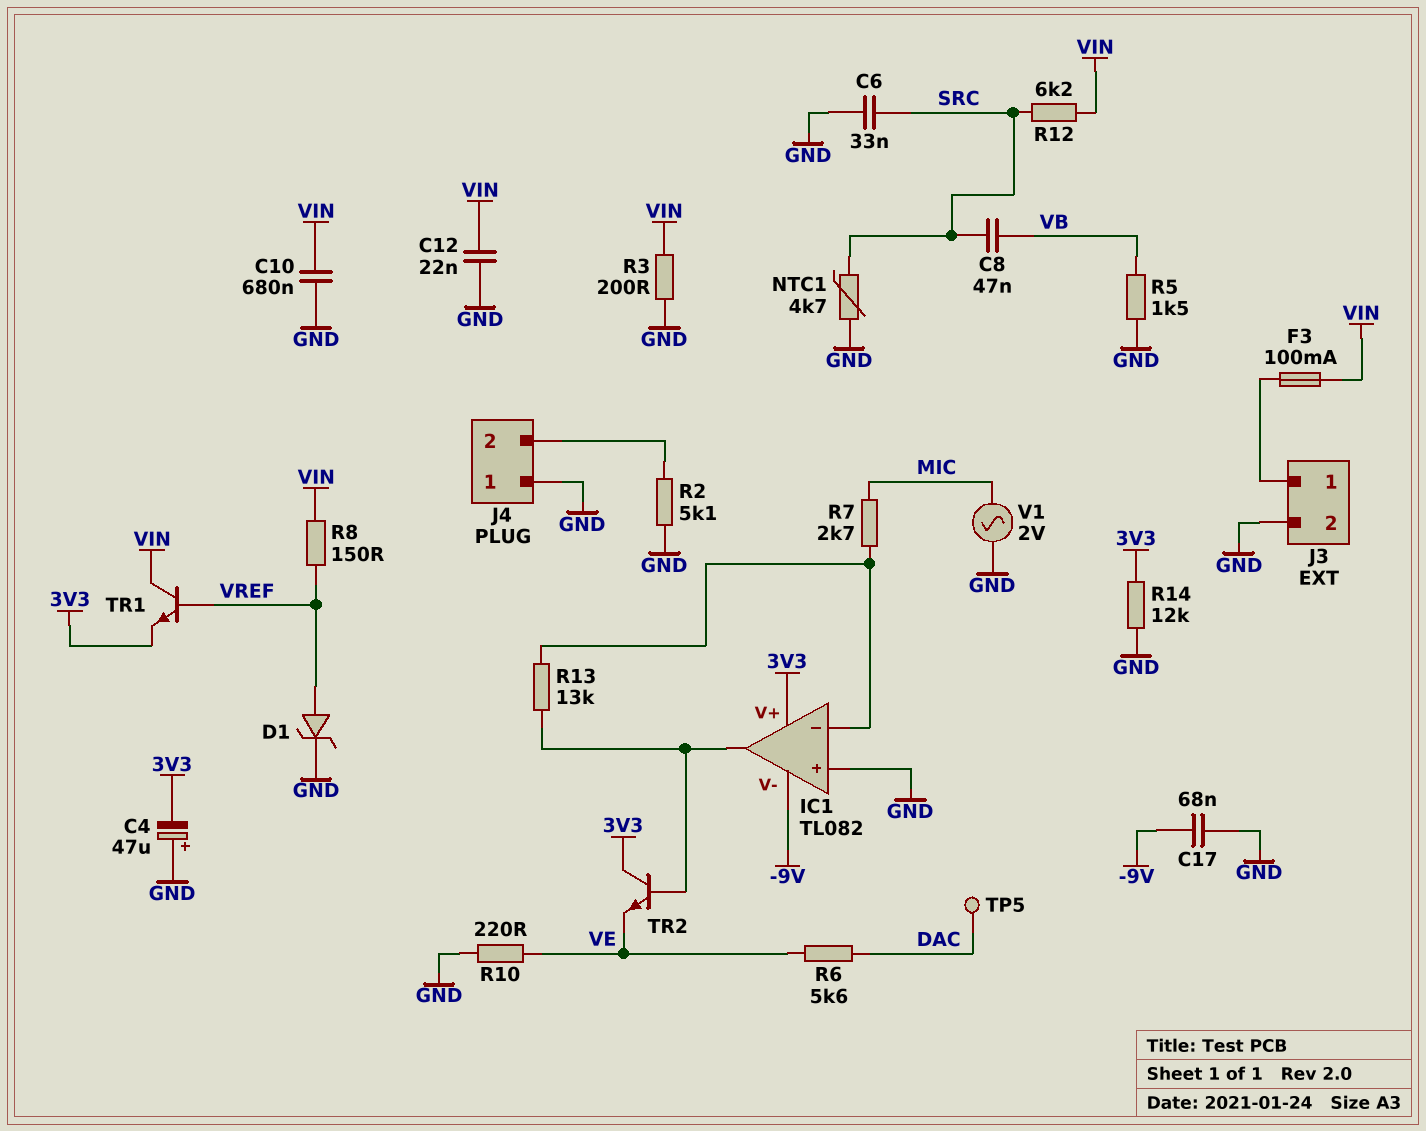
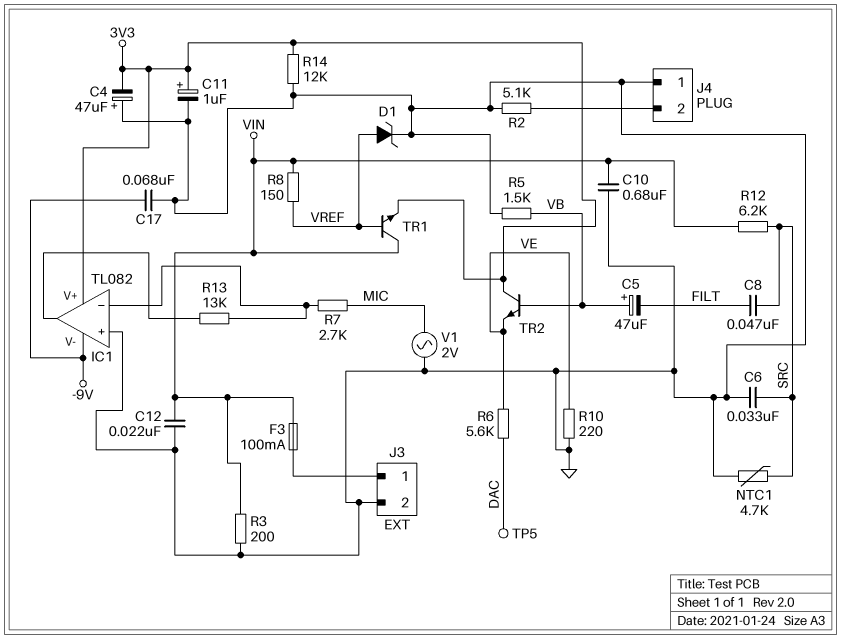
C5: none -> 47uF (plus VB, minus FILT)
C8: 47nF (SRC, VB) -> 47nF (FILT, SRC)
C11: none -> 1uF (plus 3V3, minus GND)
TR2: NPN (B IC1/out, C 3V3, E VE) -> NPN (B VB, C 3V3, E VE)

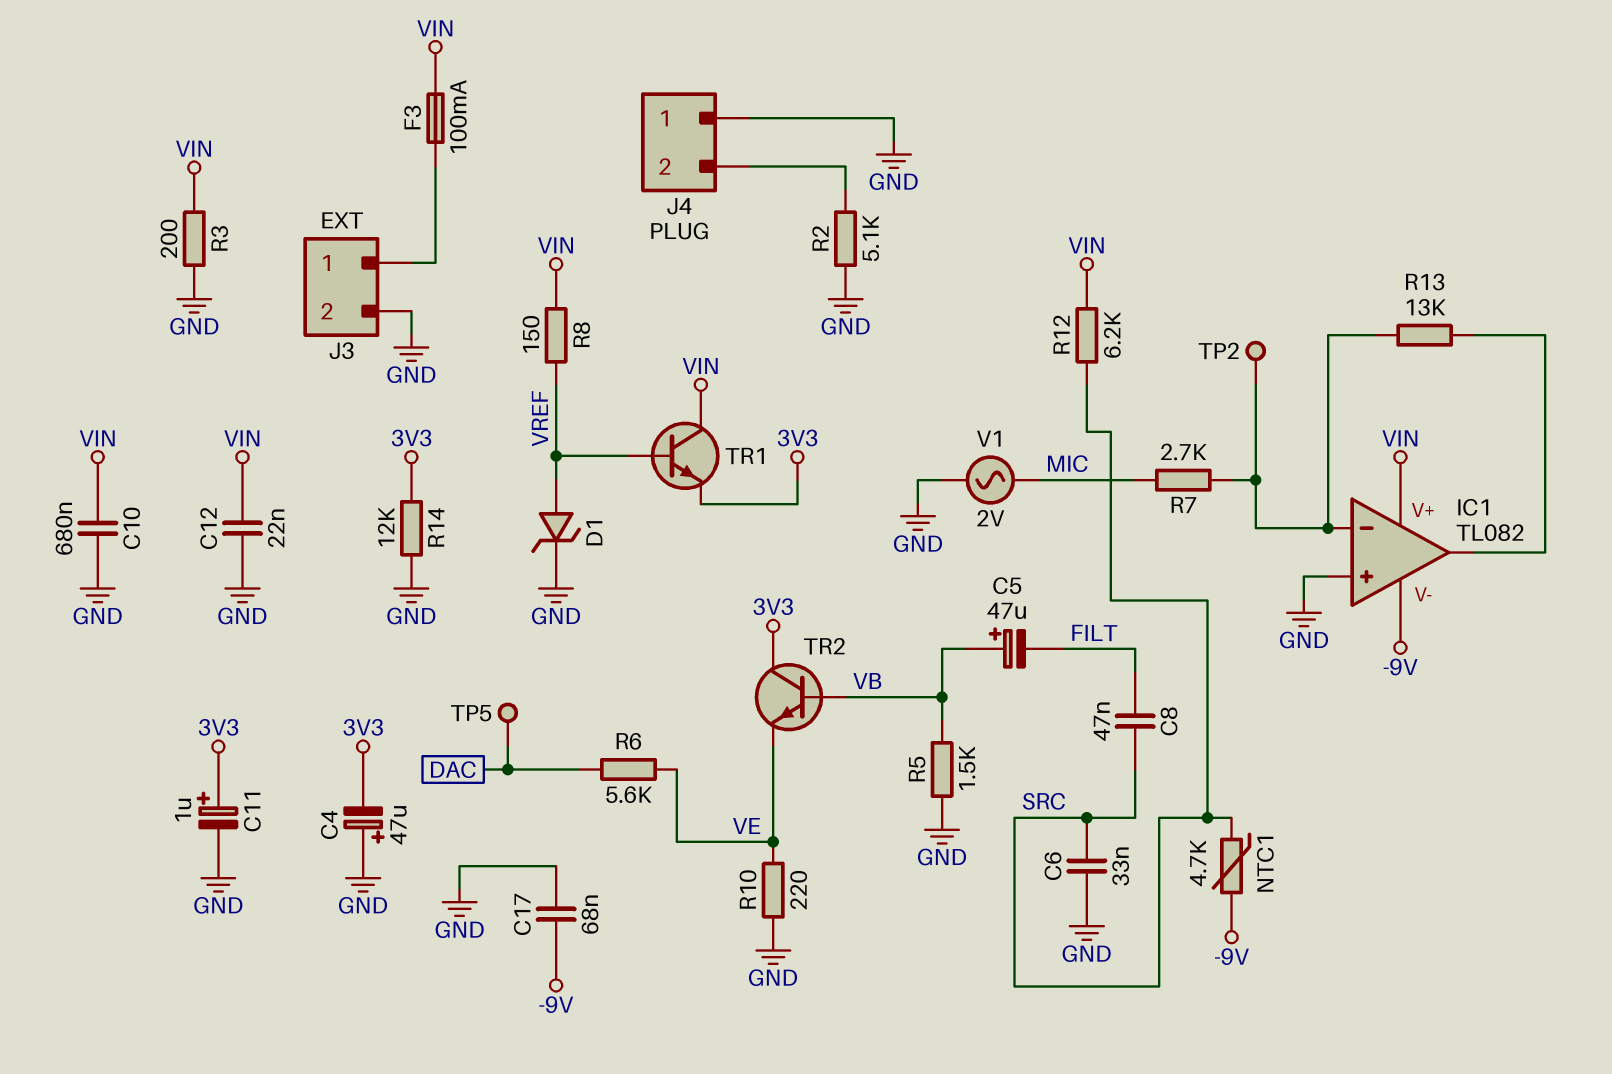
IC1 pin V+: 3V3 -> VIN
NTC1: 4.7k (GND, SRC) -> 4.7k (-9V, SRC)
TP2: none -> test point (IC1/in-)

